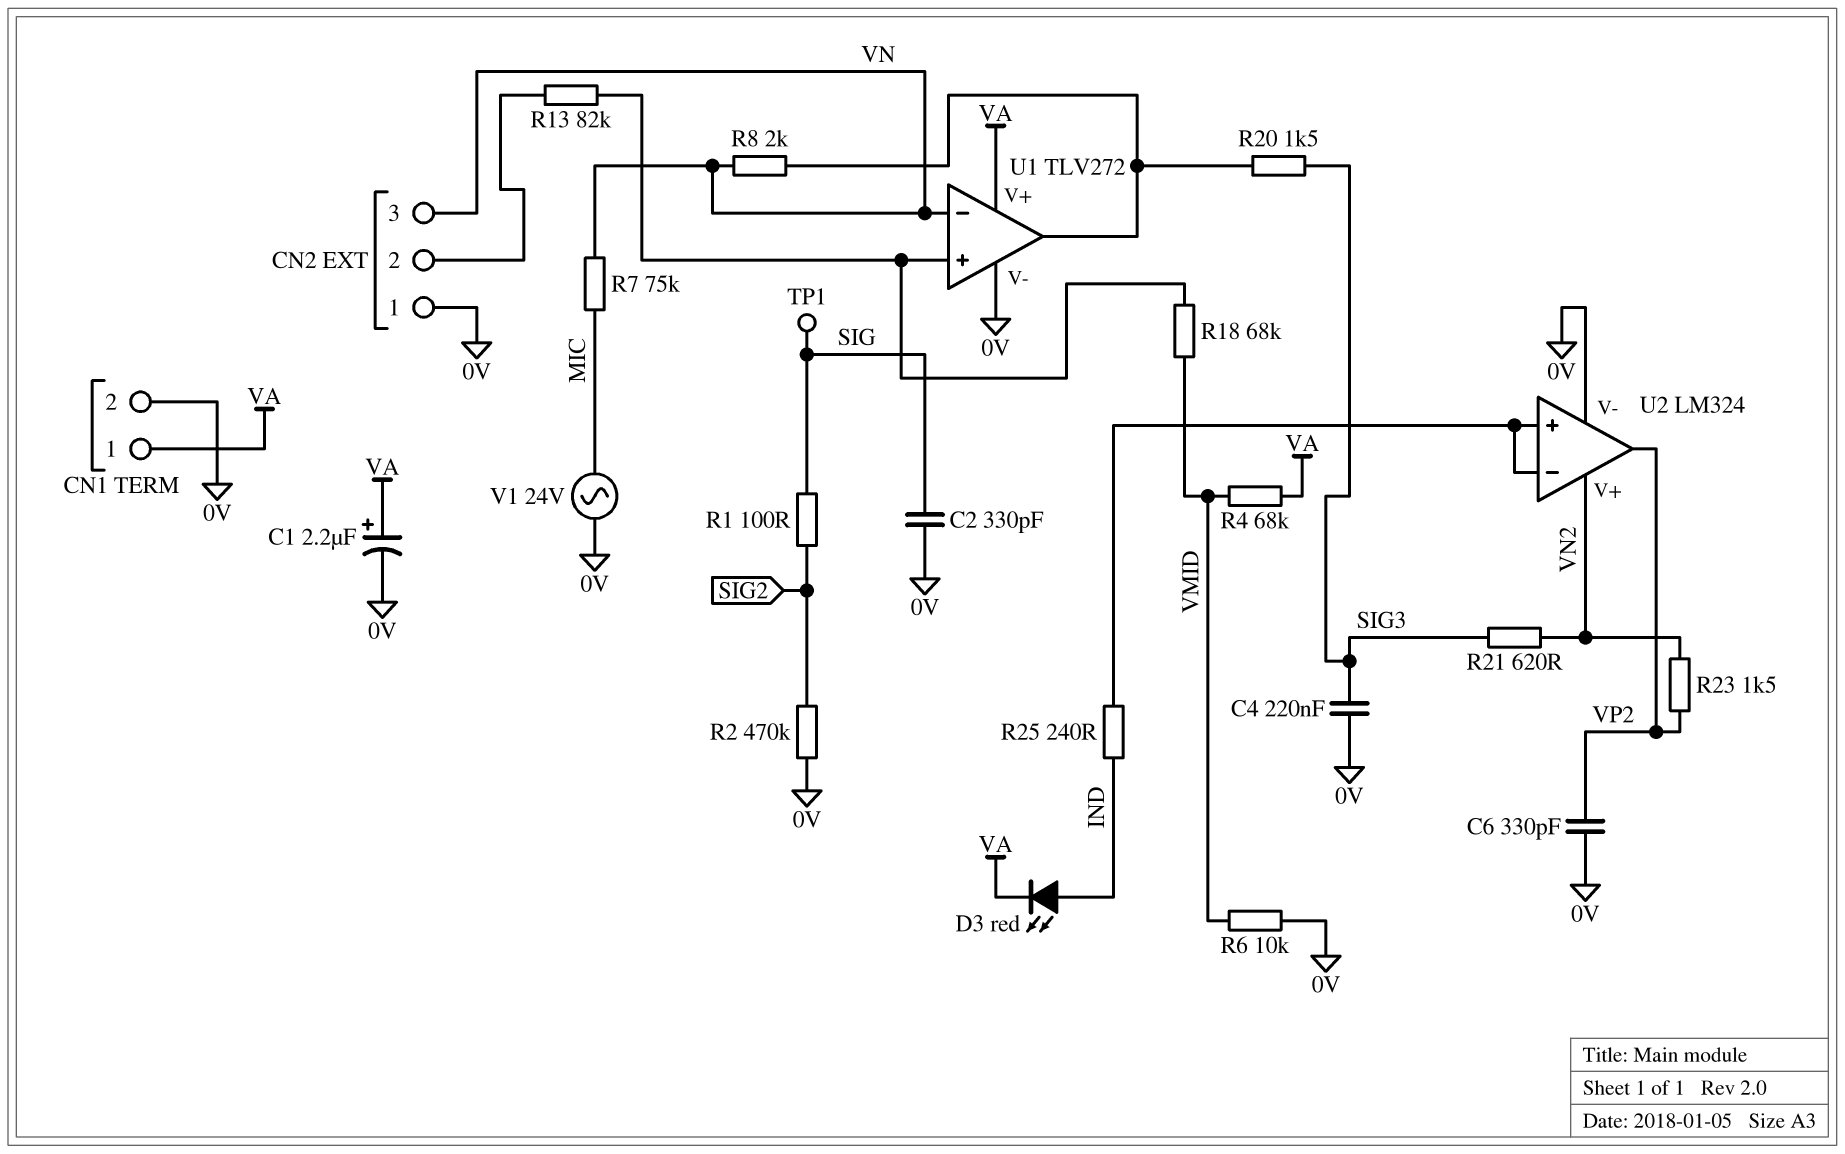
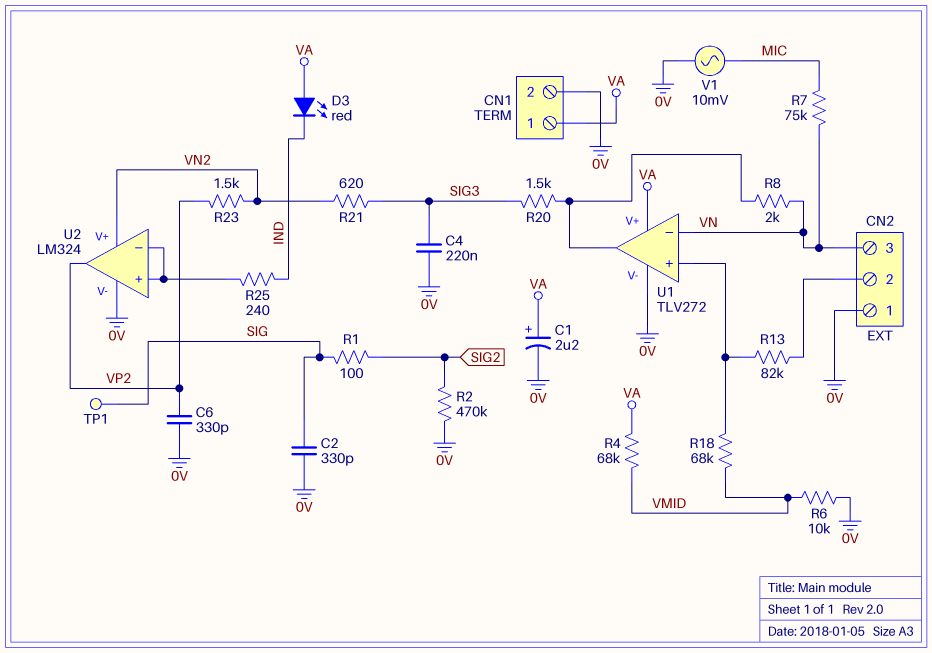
D3: LED red (A IND, K VA) -> LED red (A VA, K IND)
V1: AC 24V (0V, MIC) -> AC 10mV (0V, MIC)

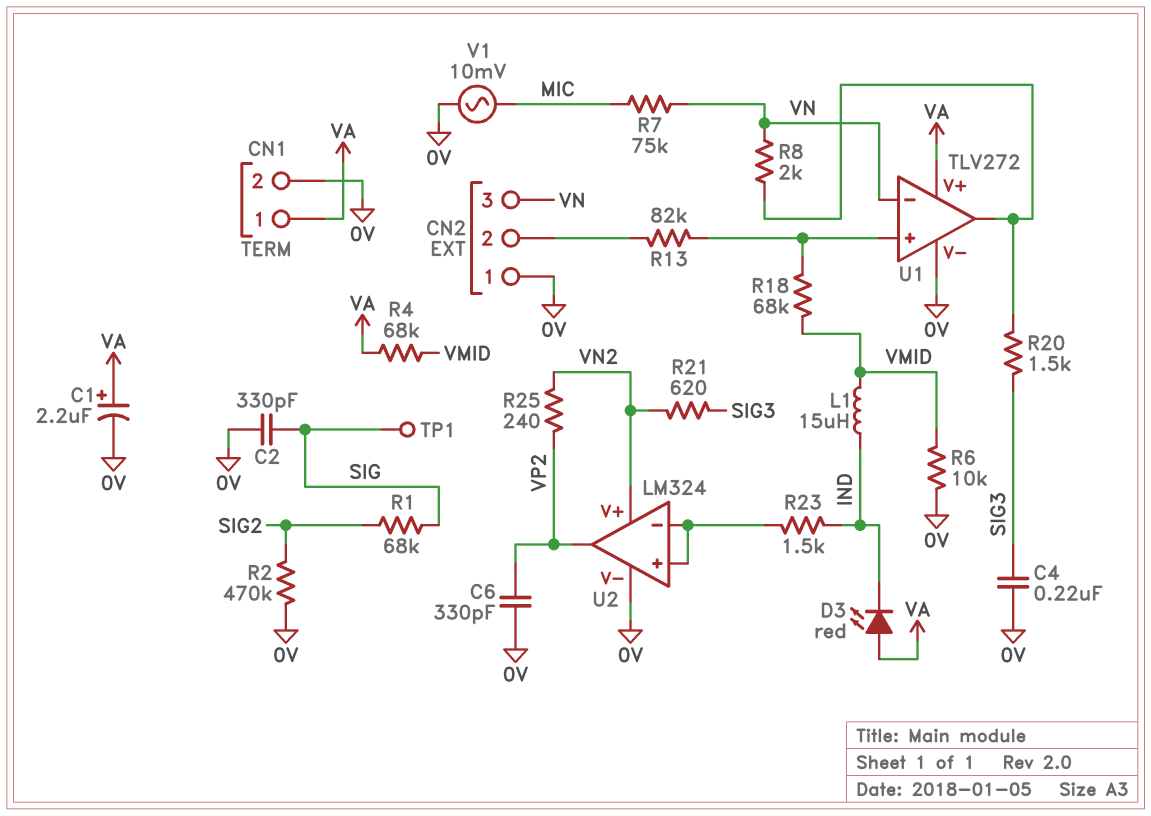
L1: none -> 15uH (IND, VMID)
R1: 100 (SIG, SIG2) -> 68k (SIG, SIG2)
R23: 1.5k (VN2, VP2) -> 1.5k (IND, U2/in+)
R25: 240 (IND, U2/in+) -> 240 (VN2, VP2)

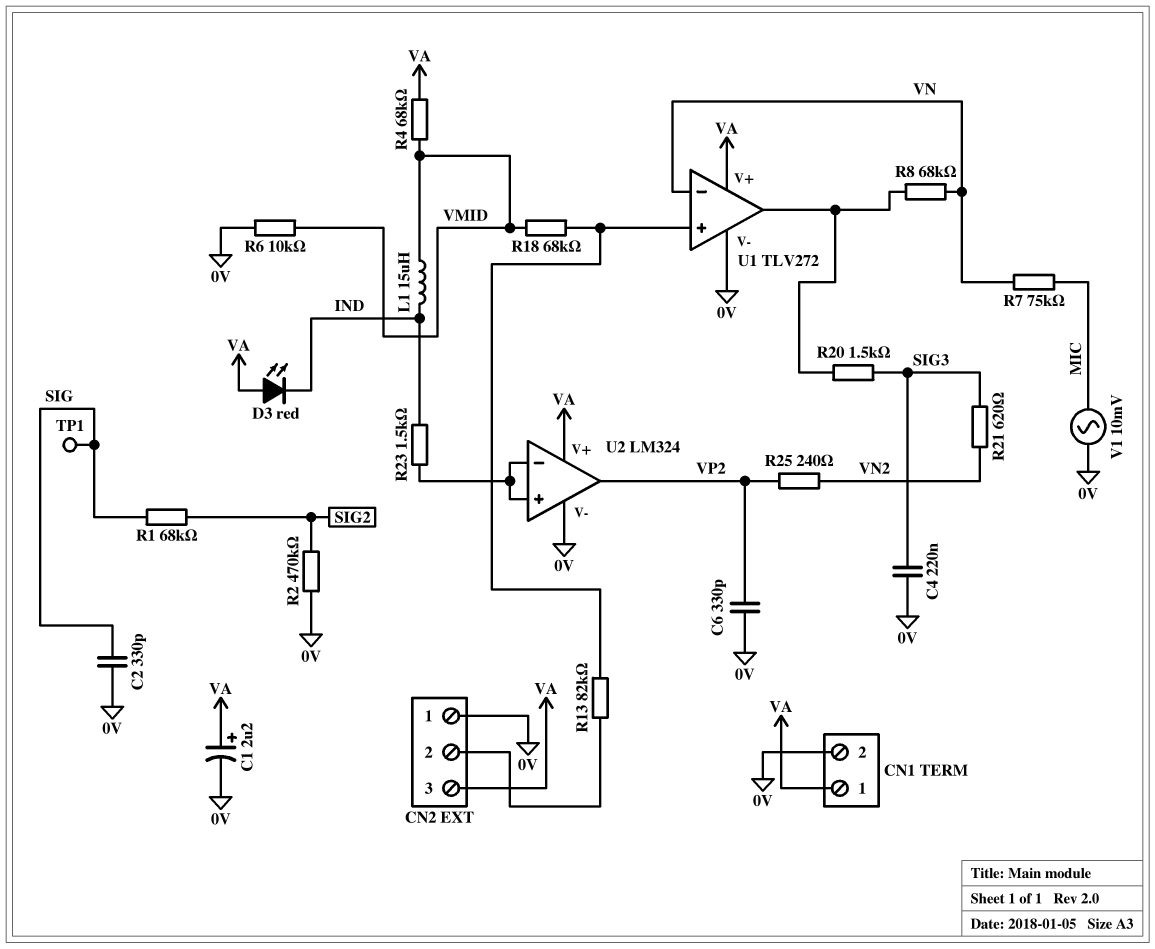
CN2 pin 3: VN -> VA
R8: 2k (U1/out, VN) -> 68k (U1/out, VN)
U2 pin V+: VN2 -> VA

